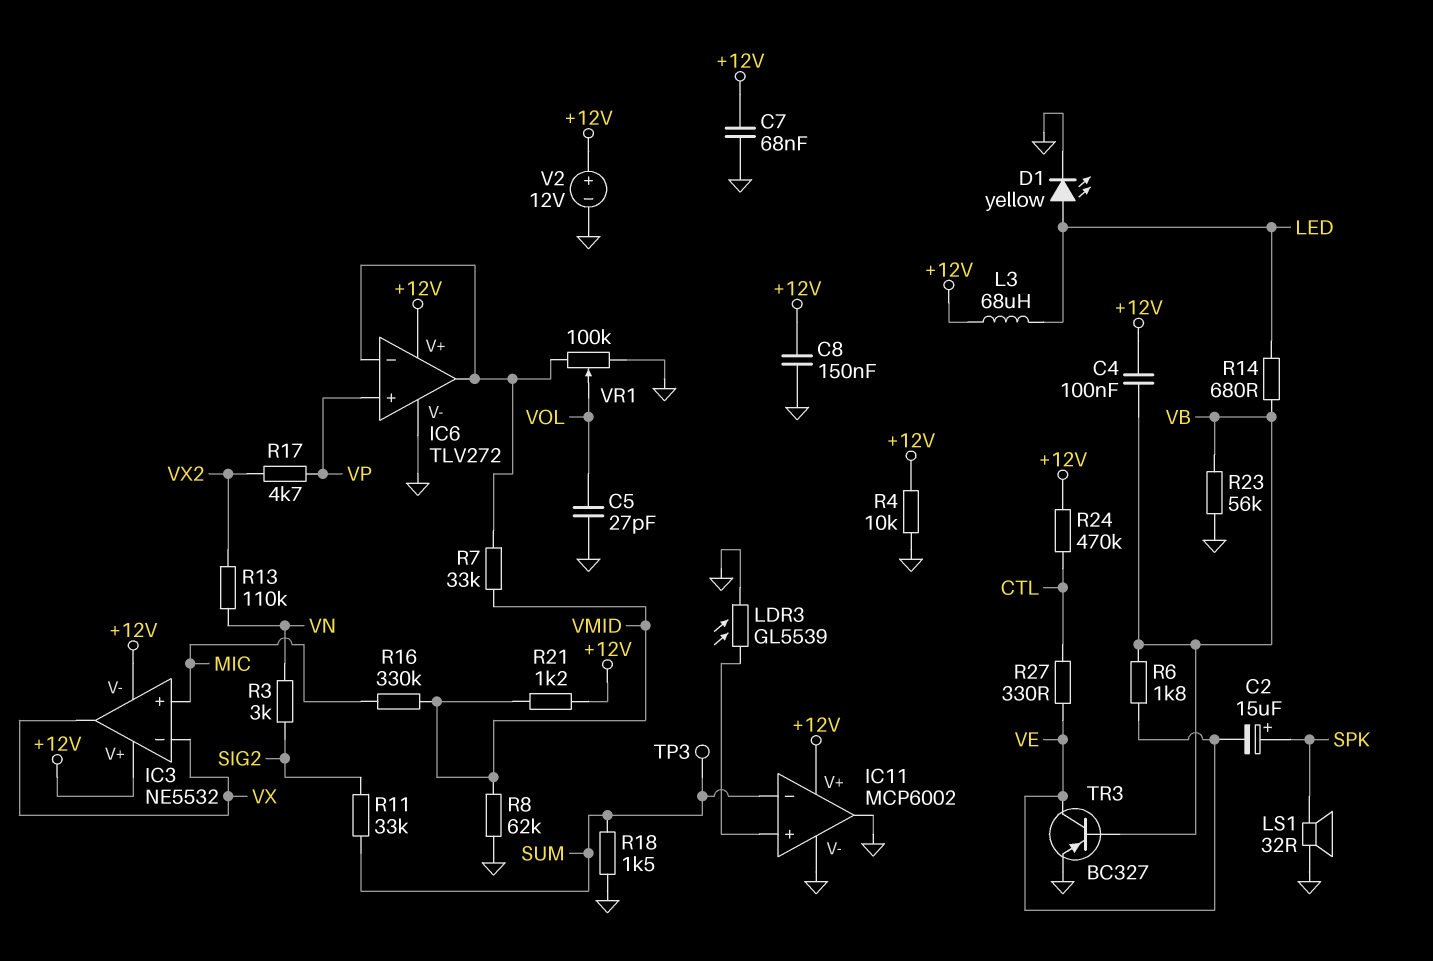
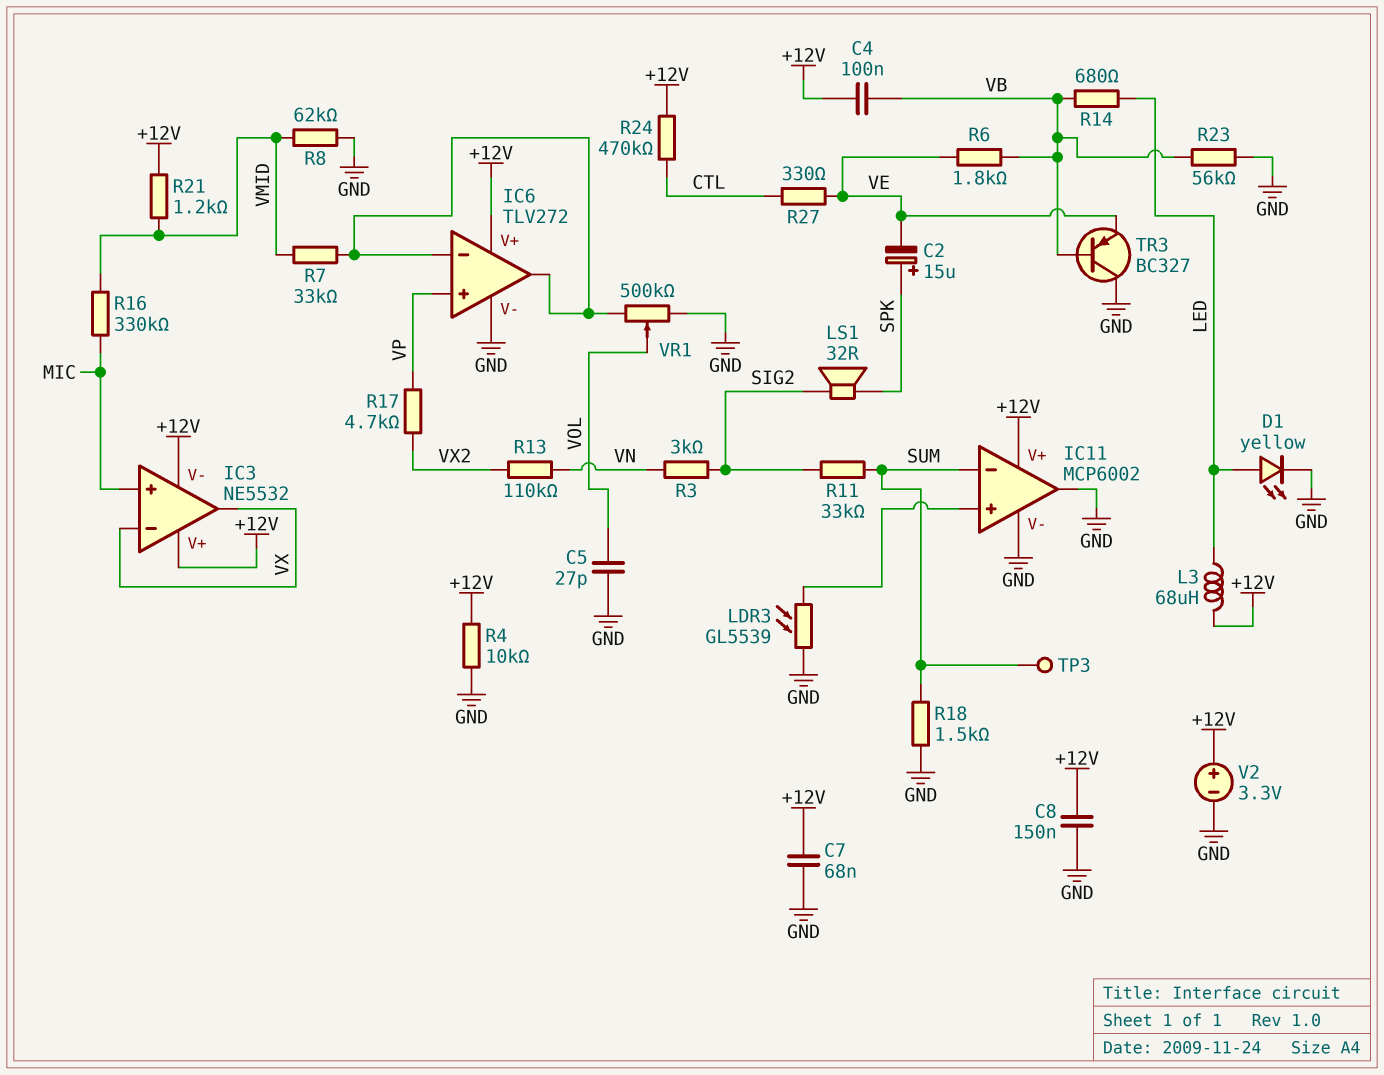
LS1: speaker 32R (GND, SPK) -> speaker 32R (SIG2, SPK)
TR3: PNP BC327 (B VB, C VE, E GND) -> PNP BC327 (B VB, C GND, E VE)
V2: 12V (plus +12V, minus GND) -> 3.3V (plus +12V, minus GND)
VR1: 100k (GND, IC6/in-, wiper VOL) -> 500k (GND, IC6/in-, wiper VOL)

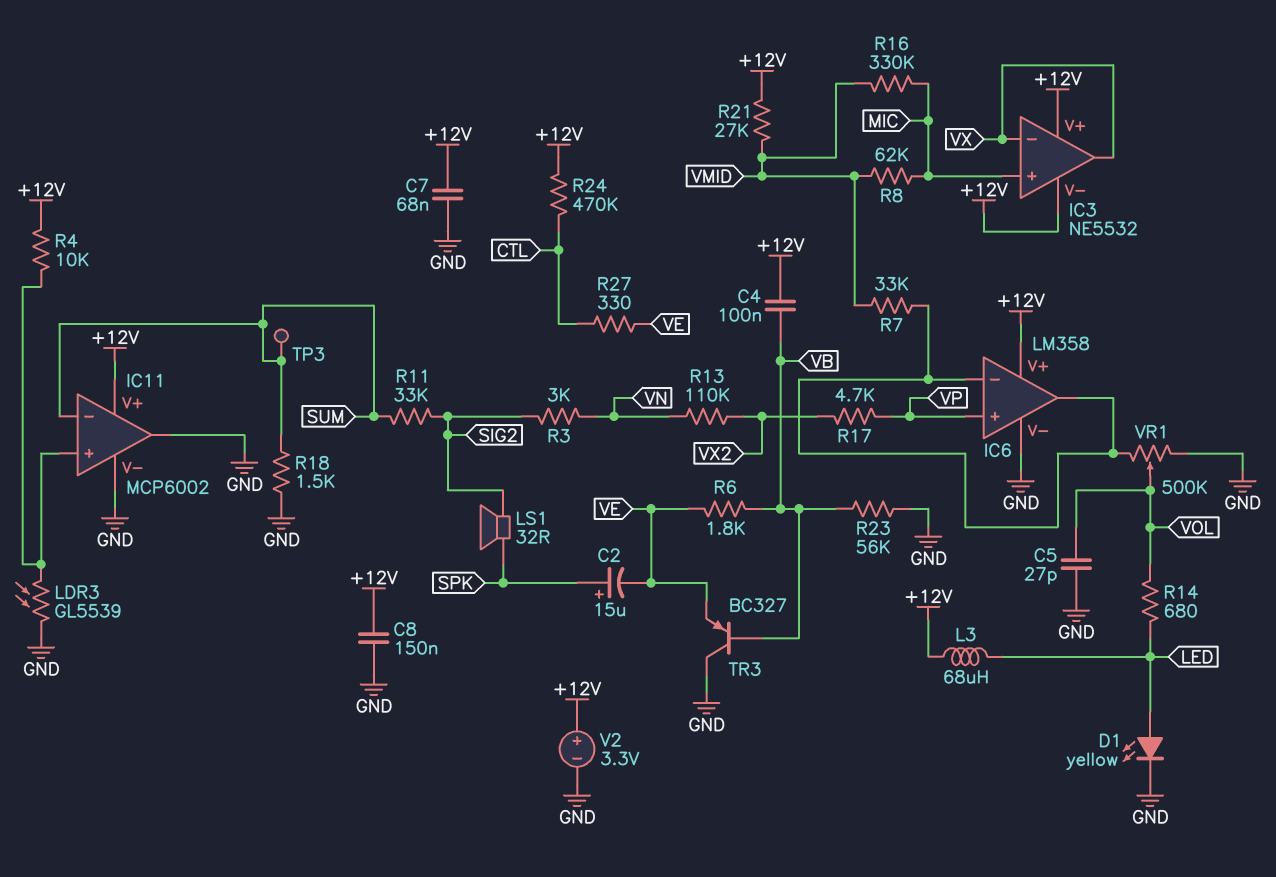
IC6: TLV272 -> LM358
R4: 10k (+12V, GND) -> 10k (+12V, IC11/in+)
R8: 62k (GND, VMID) -> 62k (MIC, VMID)
R14: 680 (LED, VB) -> 680 (LED, VOL)
R21: 1.2k (+12V, VMID) -> 27k (+12V, VMID)

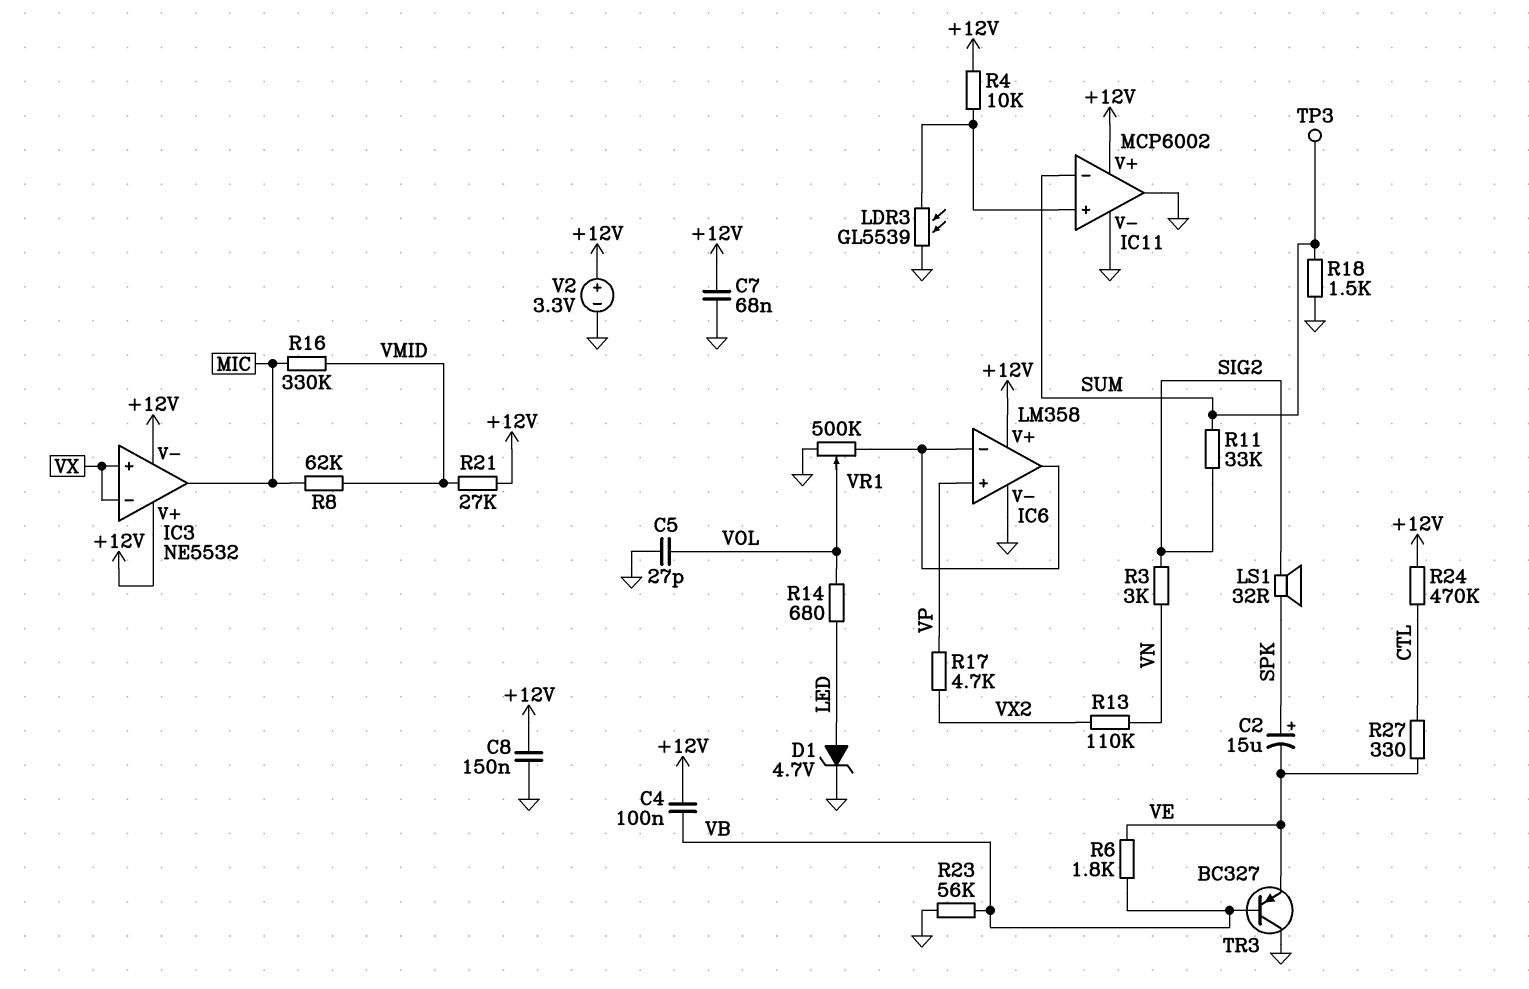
D1: LED yellow (A LED, K GND) -> zener 4.7V (A LED, K GND)
IC3 pin in+: MIC -> VX
IC3 pin out: VX -> MIC
L3: 68uH (+12V, LED) -> none
R7: 33k (IC6/in-, VMID) -> none

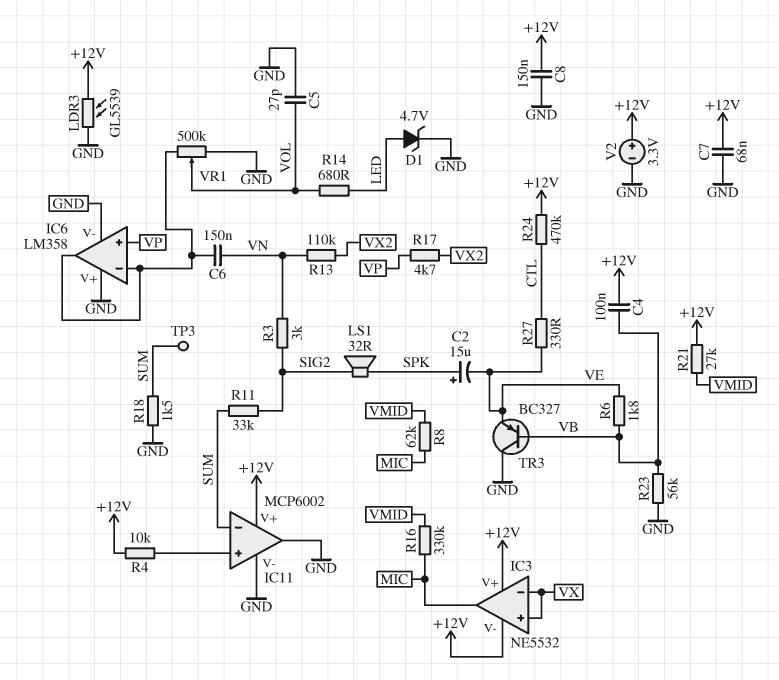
C6: none -> 150nF (IC6/in-, VN)
IC6 pin V+: +12V -> GND
LDR3: GL5539 (GND, IC11/in+) -> GL5539 (+12V, GND)

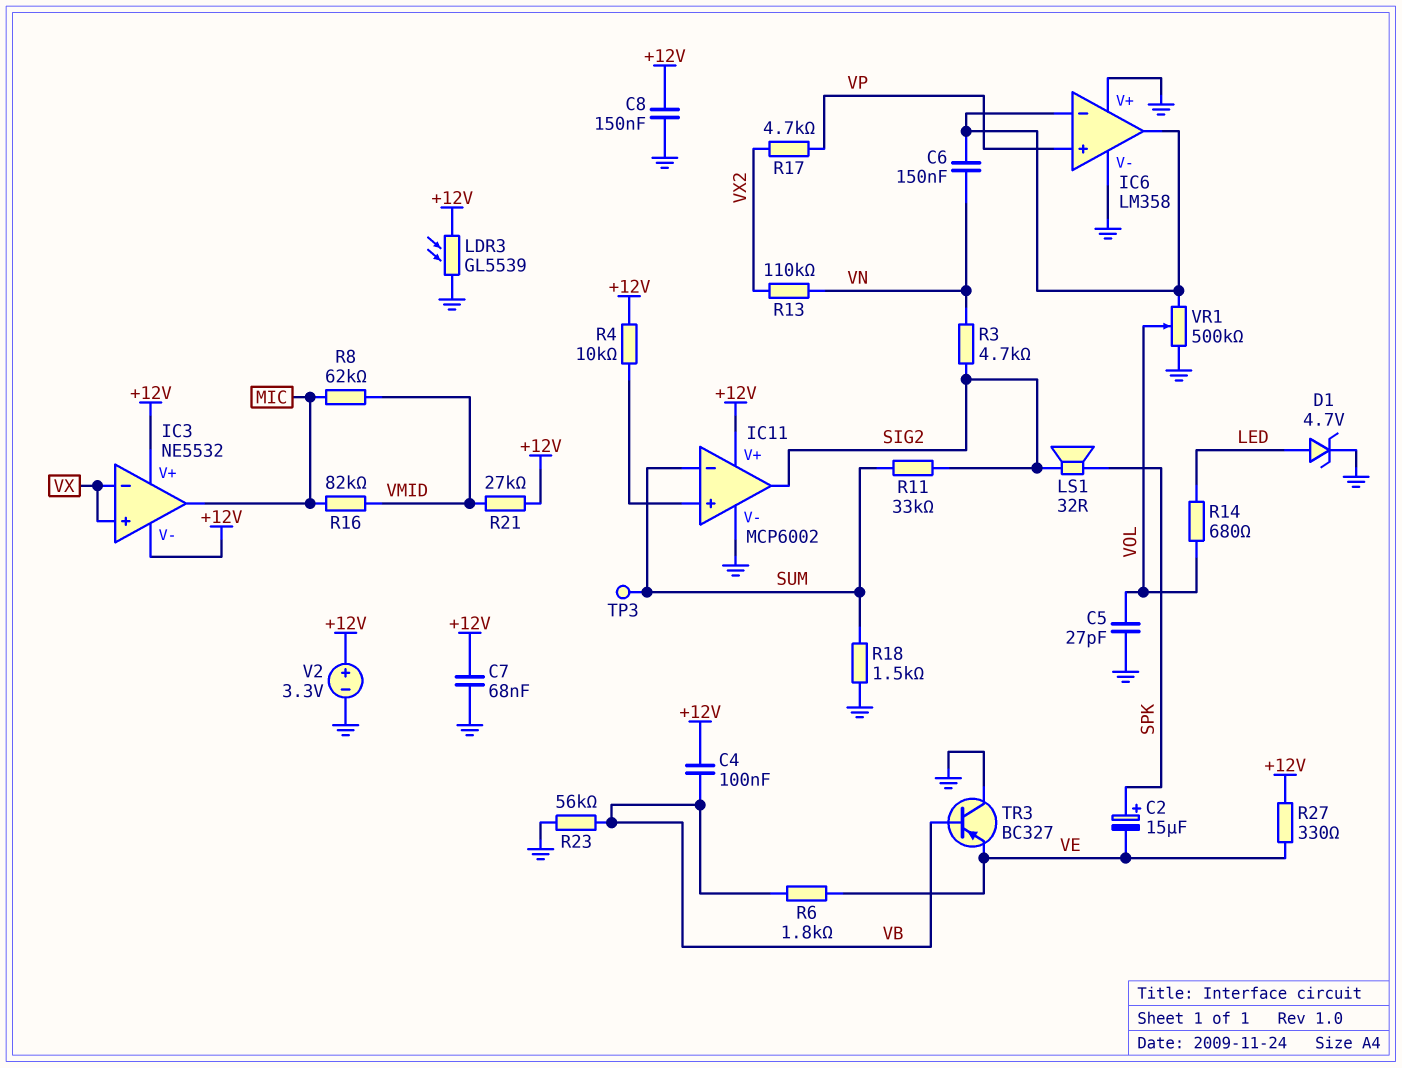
IC11 pin out: GND -> SIG2
R3: 3k (SIG2, VN) -> 4.7k (SIG2, VN)
R16: 330k (MIC, VMID) -> 82k (MIC, VMID)
R24: 470k (+12V, CTL) -> none
R27: 330 (CTL, VE) -> 330 (+12V, VE)

